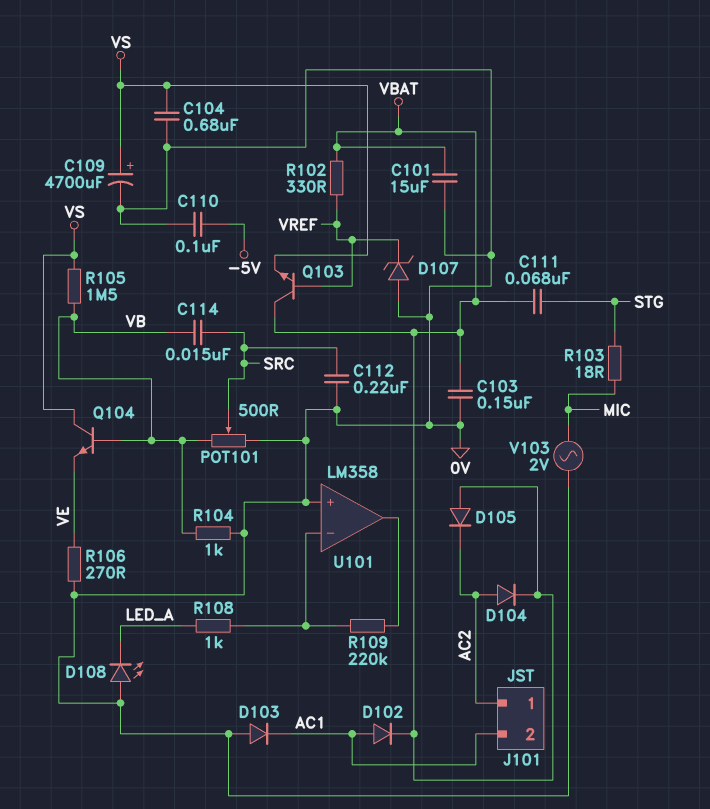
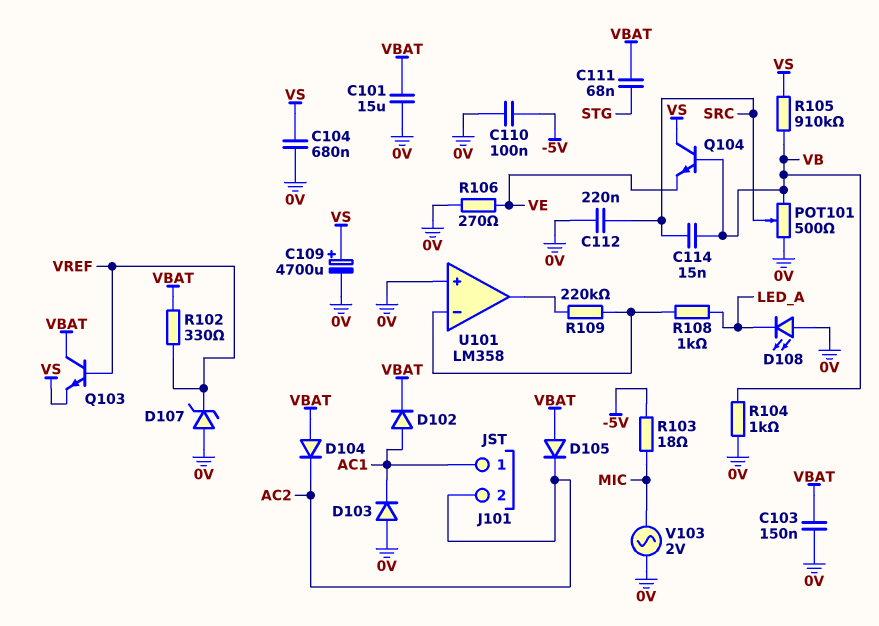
D104: diode (A AC2, K VBAT) -> diode (A VBAT, K AC2)
J101 pin 1: AC2 -> AC1
J101 pin 2: AC1 -> AC2
R103: 18 (MIC, STG) -> 18 (-5V, MIC)
R105: 1.5M (VB, VS) -> 910k (VB, VS)

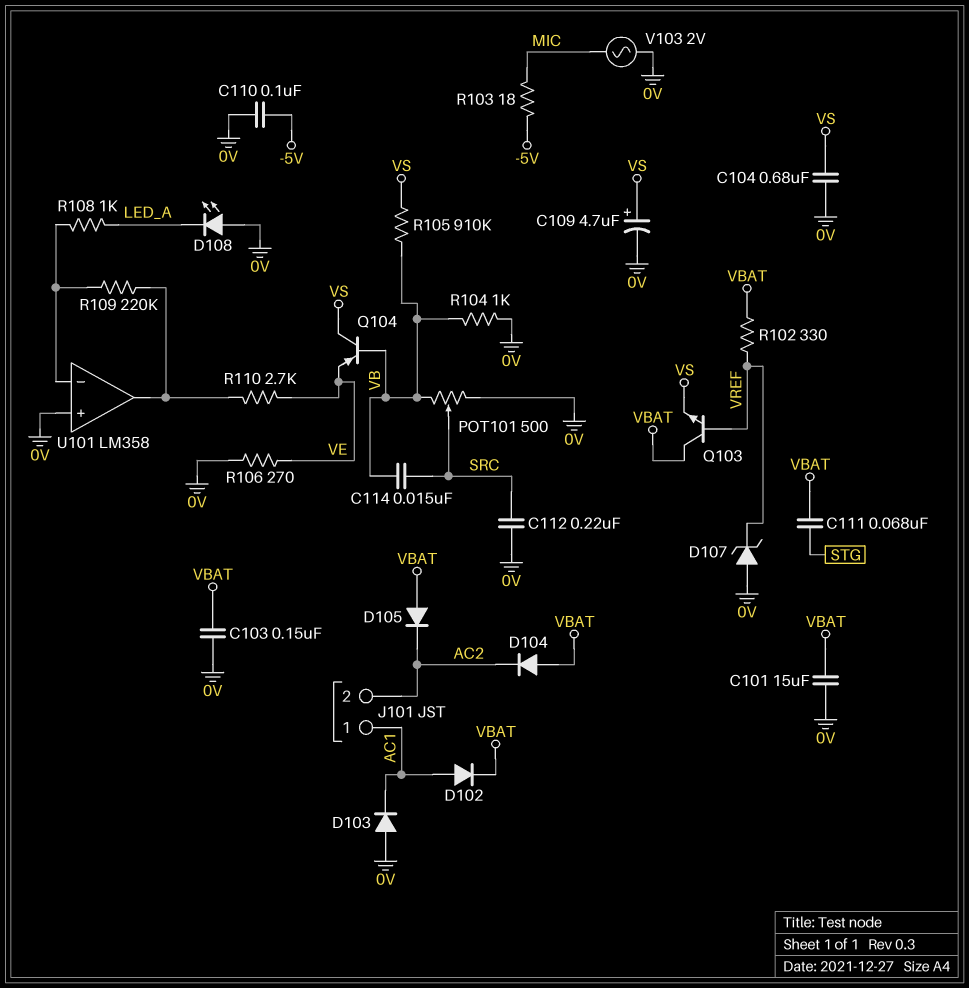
C109: 4700uF (plus VS, minus 0V) -> 4.7uF (plus VS, minus 0V)
Q104: NPN (B VB, C VS, E VE) -> PNP (B VB, C VS, E VE)
R110: none -> 2.7k (U101/out, VE)

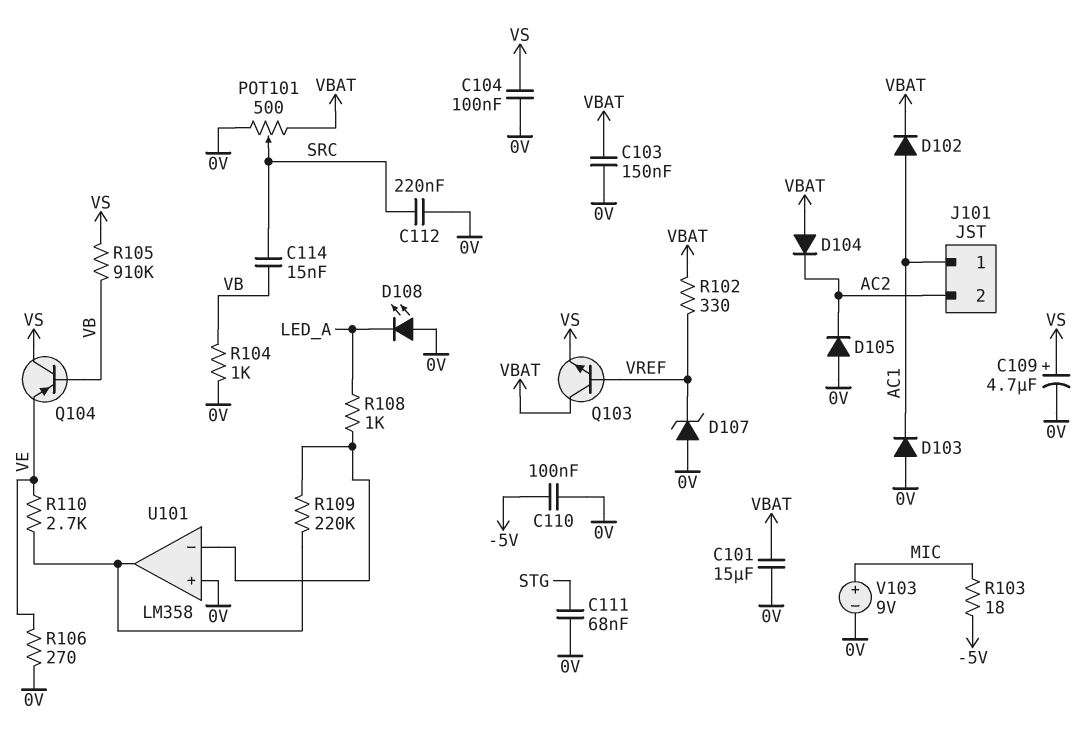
C104: 680nF (0V, VS) -> 100nF (0V, VS)
C111: 68nF (STG, VBAT) -> 68nF (0V, STG)
D105: diode (A VBAT, K AC2) -> diode (A 0V, K AC2)
POT101: 500 (0V, VB, wiper SRC) -> 500 (0V, VBAT, wiper SRC)
V103: AC 2V (0V, MIC) -> 9V (plus MIC, minus 0V)

